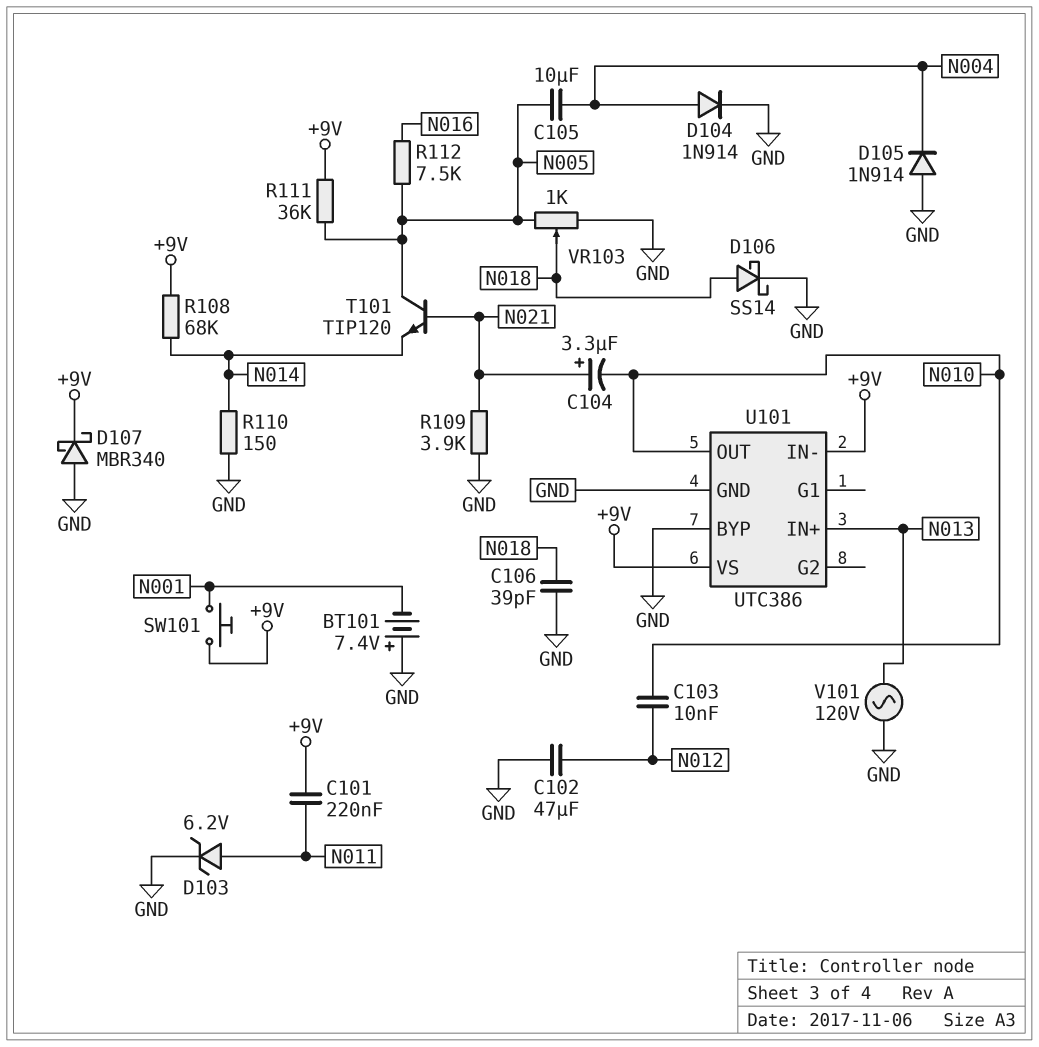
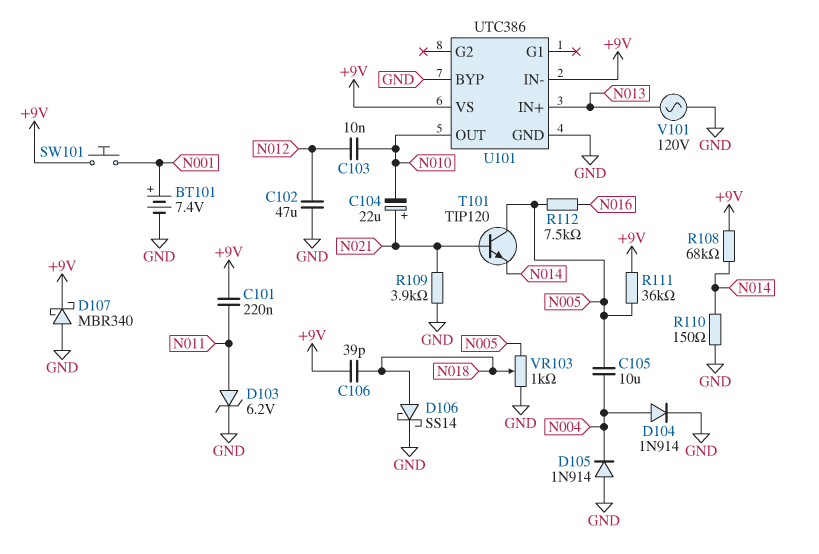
BT101: 7.4V (plus GND, minus N001) -> 7.4V (plus N001, minus GND)
C104: 3.3uF (plus N021, minus N010) -> 22uF (plus N021, minus N010)
C106: 39pF (GND, N018) -> 39pF (+9V, N018)

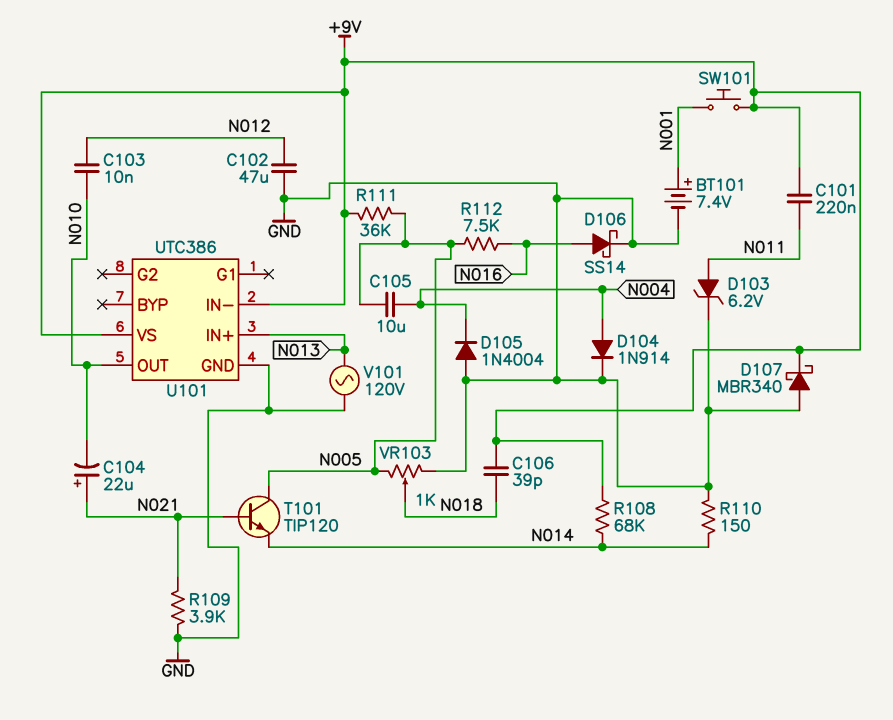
D105: diode 1N914 (A GND, K N004) -> diode 1N4004 (A GND, K N004)
D106: schottky SS14 (A N018, K GND) -> schottky SS14 (A N016, K GND)
U101 pin BYP: GND -> none

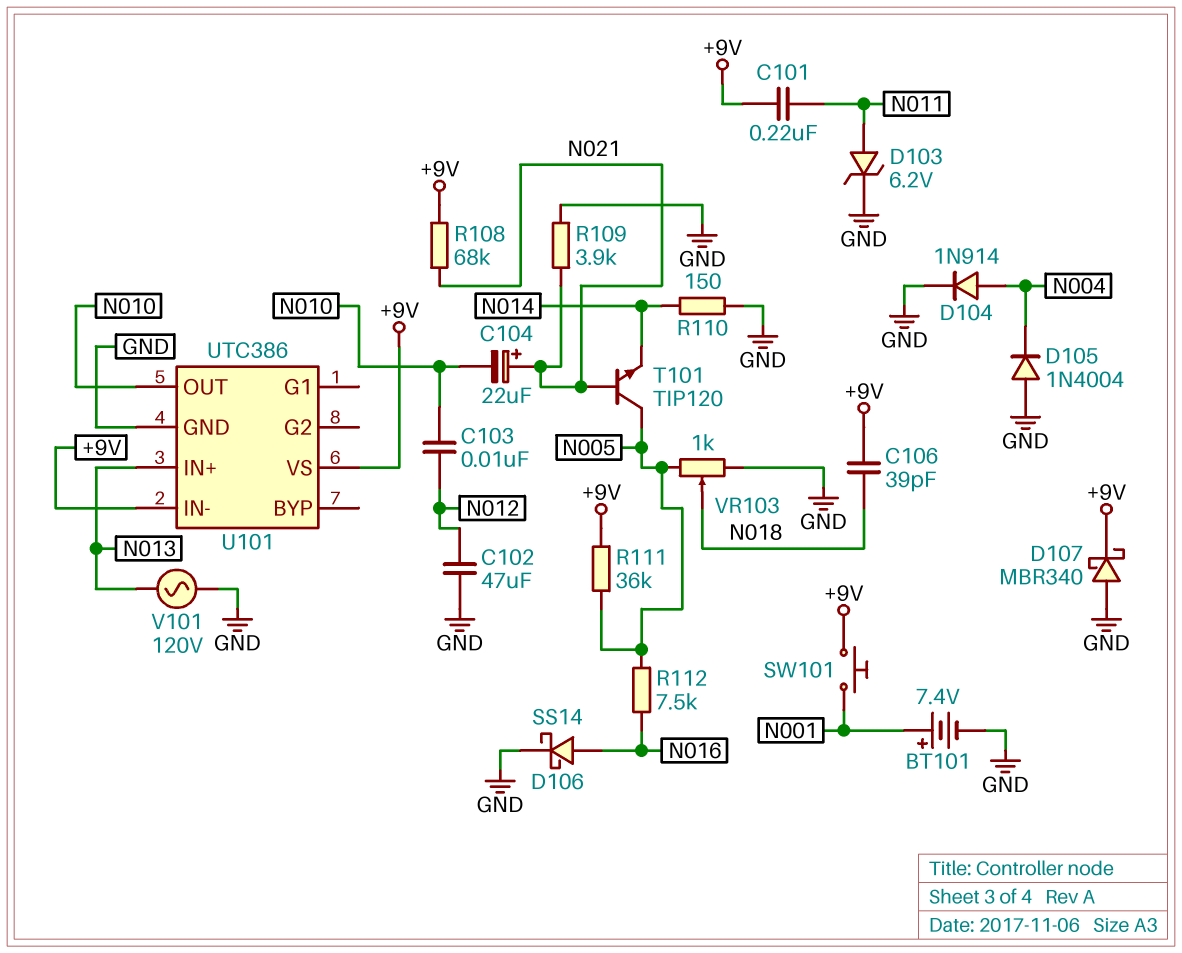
C105: 10uF (N004, N005) -> none
R108: 68k (+9V, N014) -> 68k (+9V, N021)

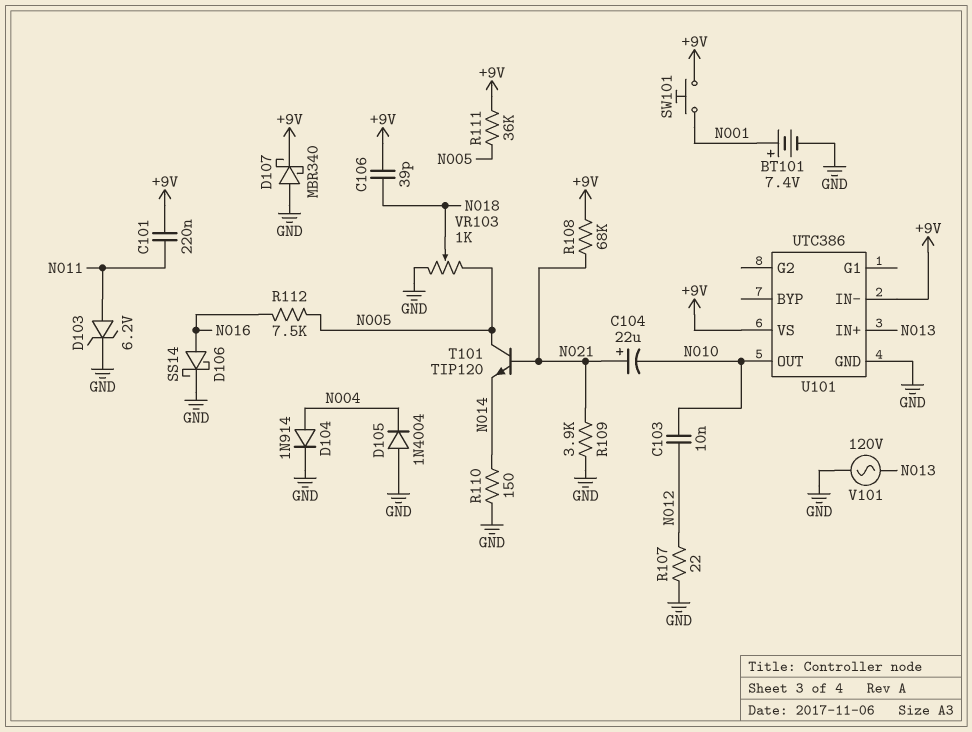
C102: 47uF (GND, N012) -> none
R107: none -> 22 (GND, N012)

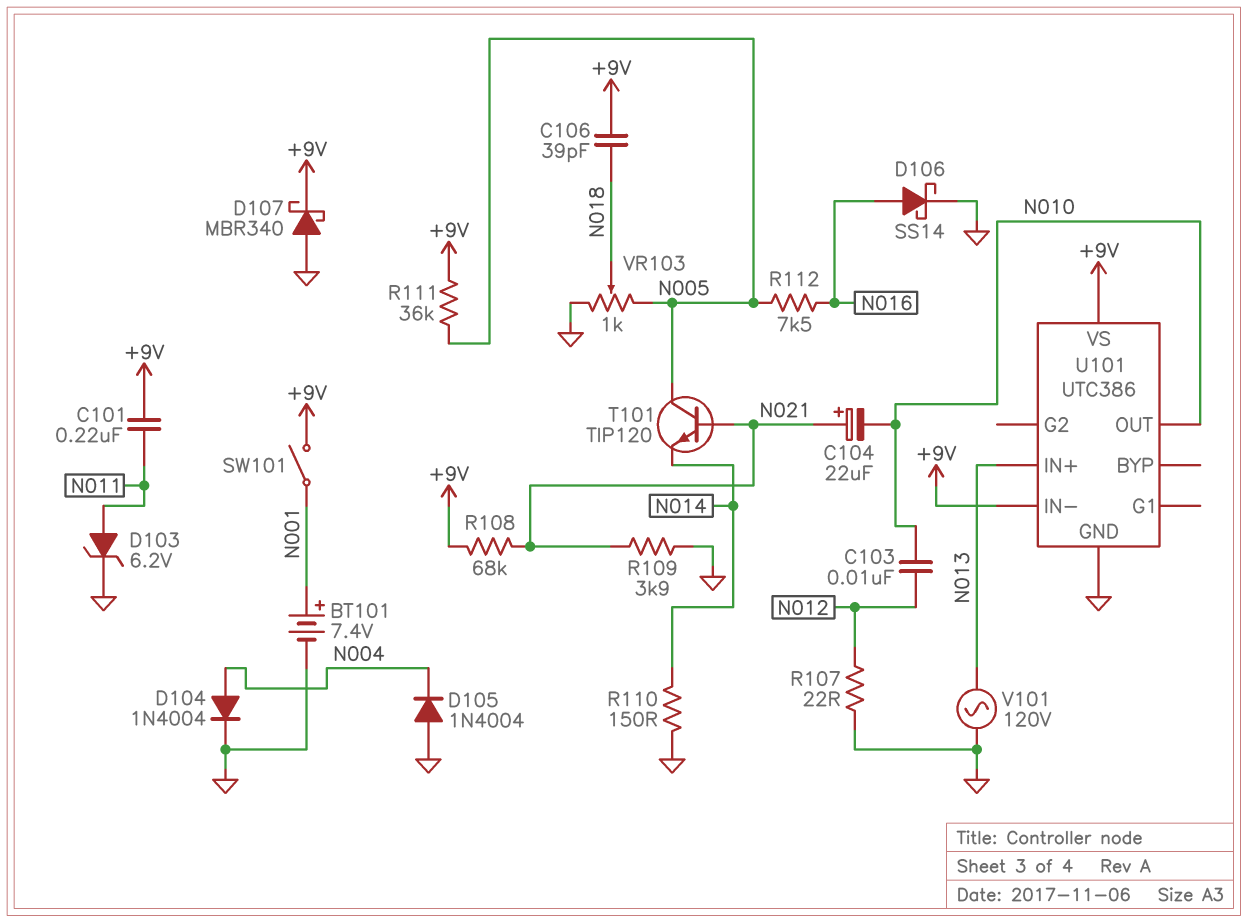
D104: diode 1N914 (A N004, K GND) -> diode 1N4004 (A N004, K GND)
SW101: button (+9V, N001) -> switch (+9V, N001)

